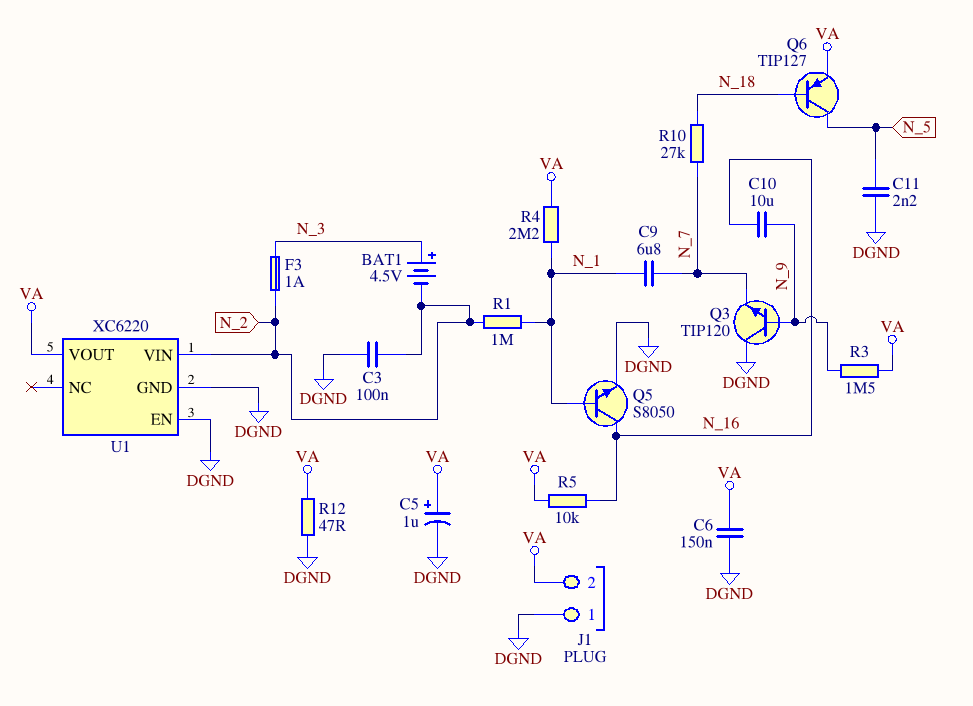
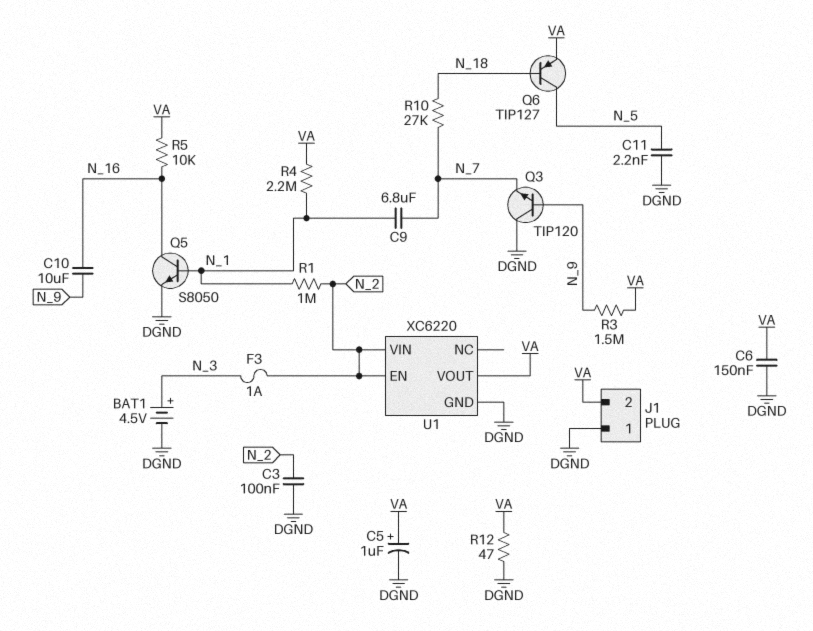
BAT1: 4.5V (plus N_3, minus N_2) -> 4.5V (plus N_3, minus DGND)
U1 pin EN: DGND -> N_2

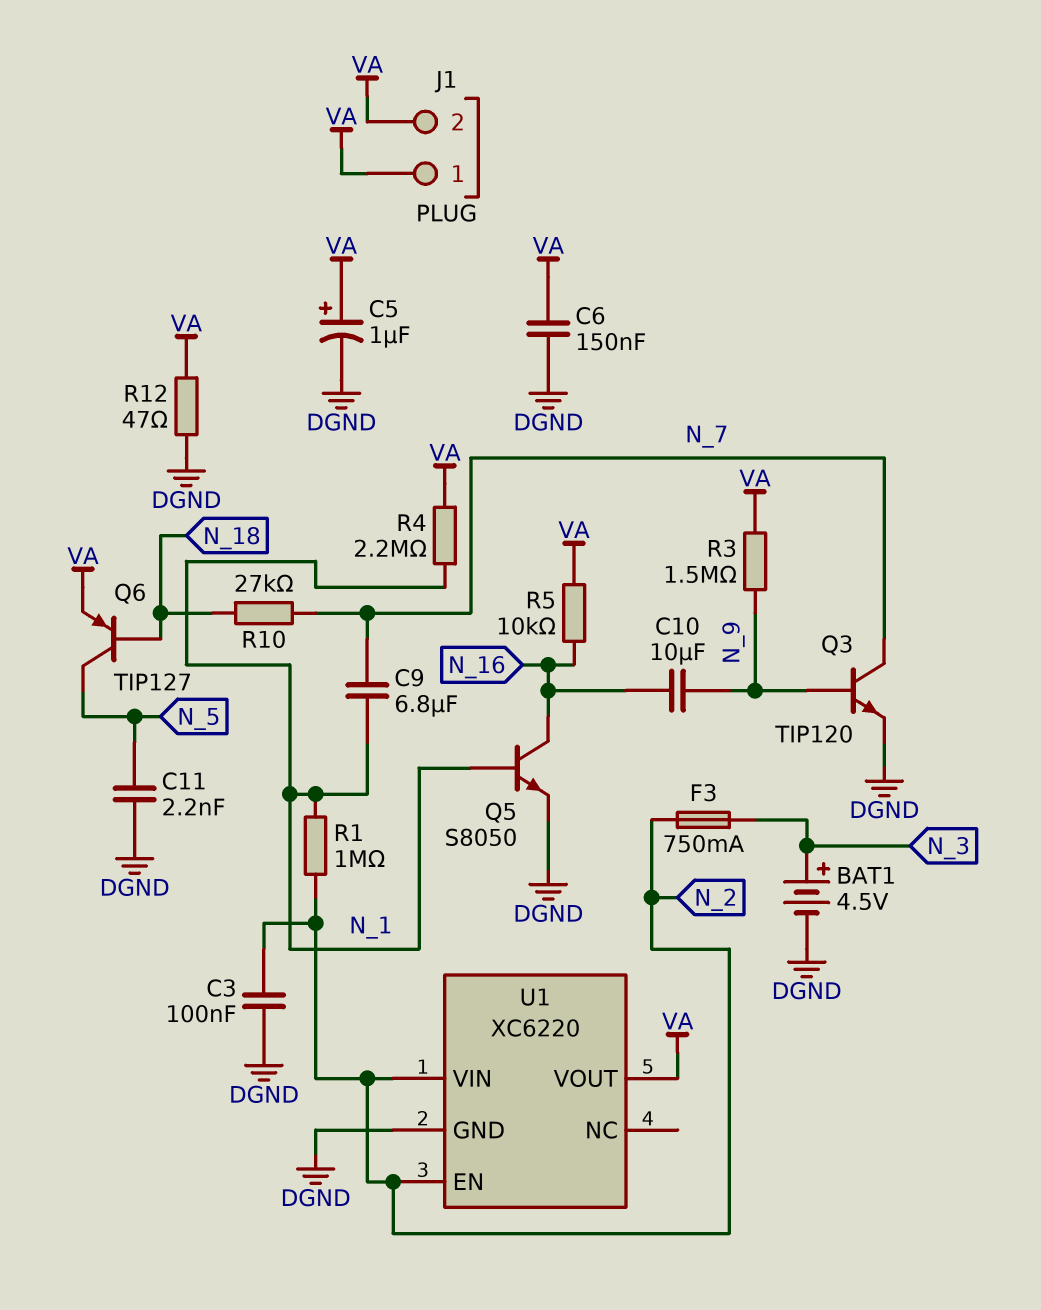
F3: 1A (N_2, N_3) -> 750mA (N_2, N_3)
J1 pin 1: DGND -> VA
Q3: NPN TIP120 (B N_9, C DGND, E N_7) -> NPN TIP120 (B N_9, C N_7, E DGND)

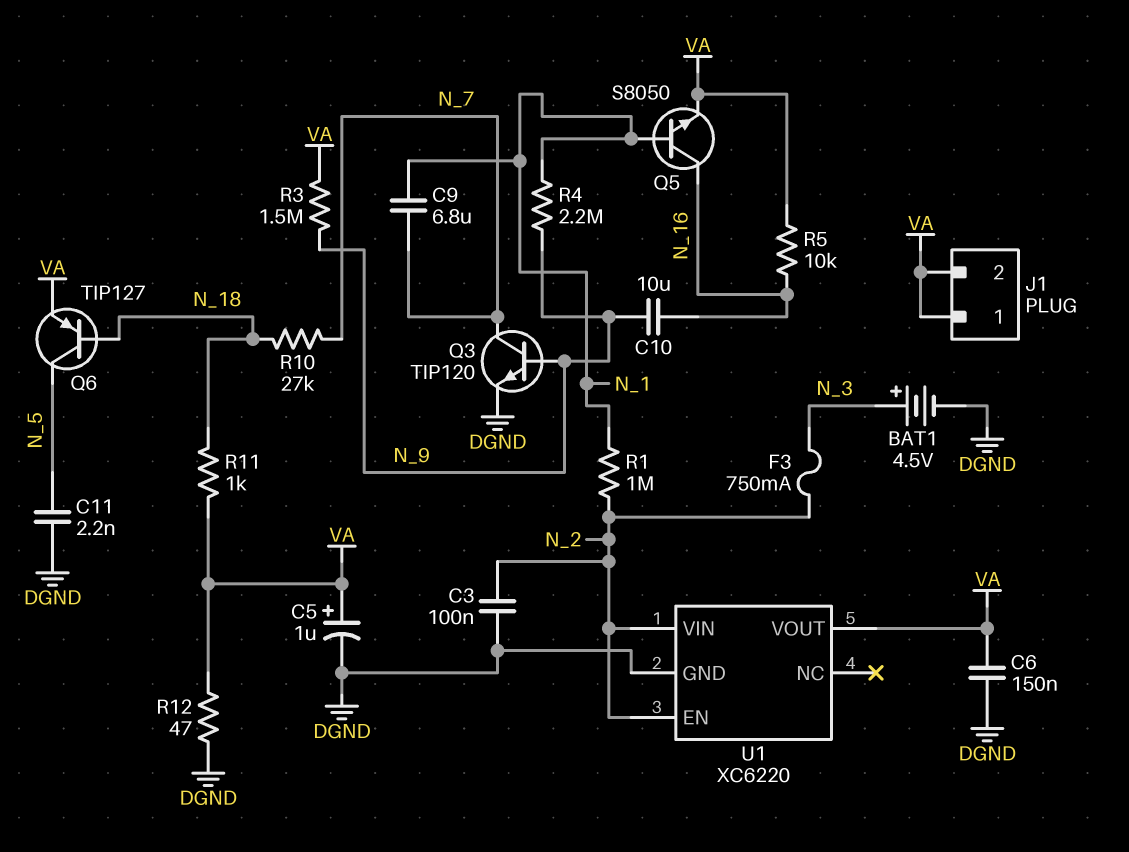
Q5: NPN S8050 (B N_1, C N_16, E DGND) -> NPN S8050 (B N_1, C N_16, E VA)
R4: 2.2M (N_1, VA) -> 2.2M (N_1, N_9)
R11: none -> 1k (N_18, VA)

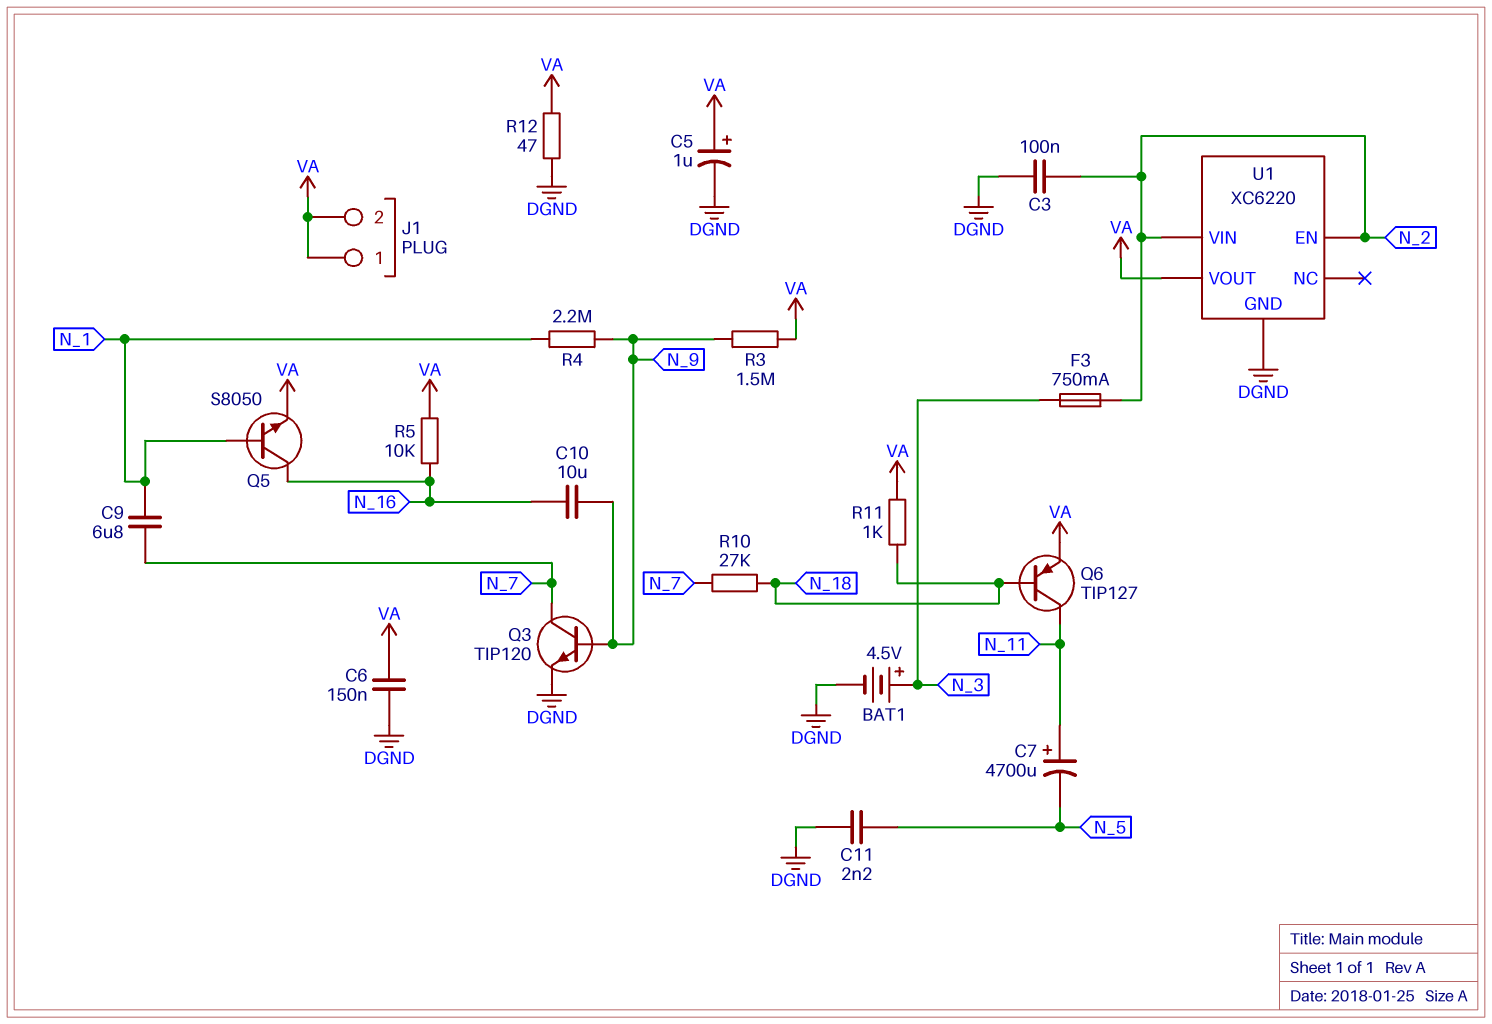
C7: none -> 4700uF (plus N_11, minus N_5)
Q6: PNP TIP127 (B N_18, C N_5, E VA) -> PNP TIP127 (B N_18, C N_11, E VA)
R1: 1M (N_1, N_2) -> none

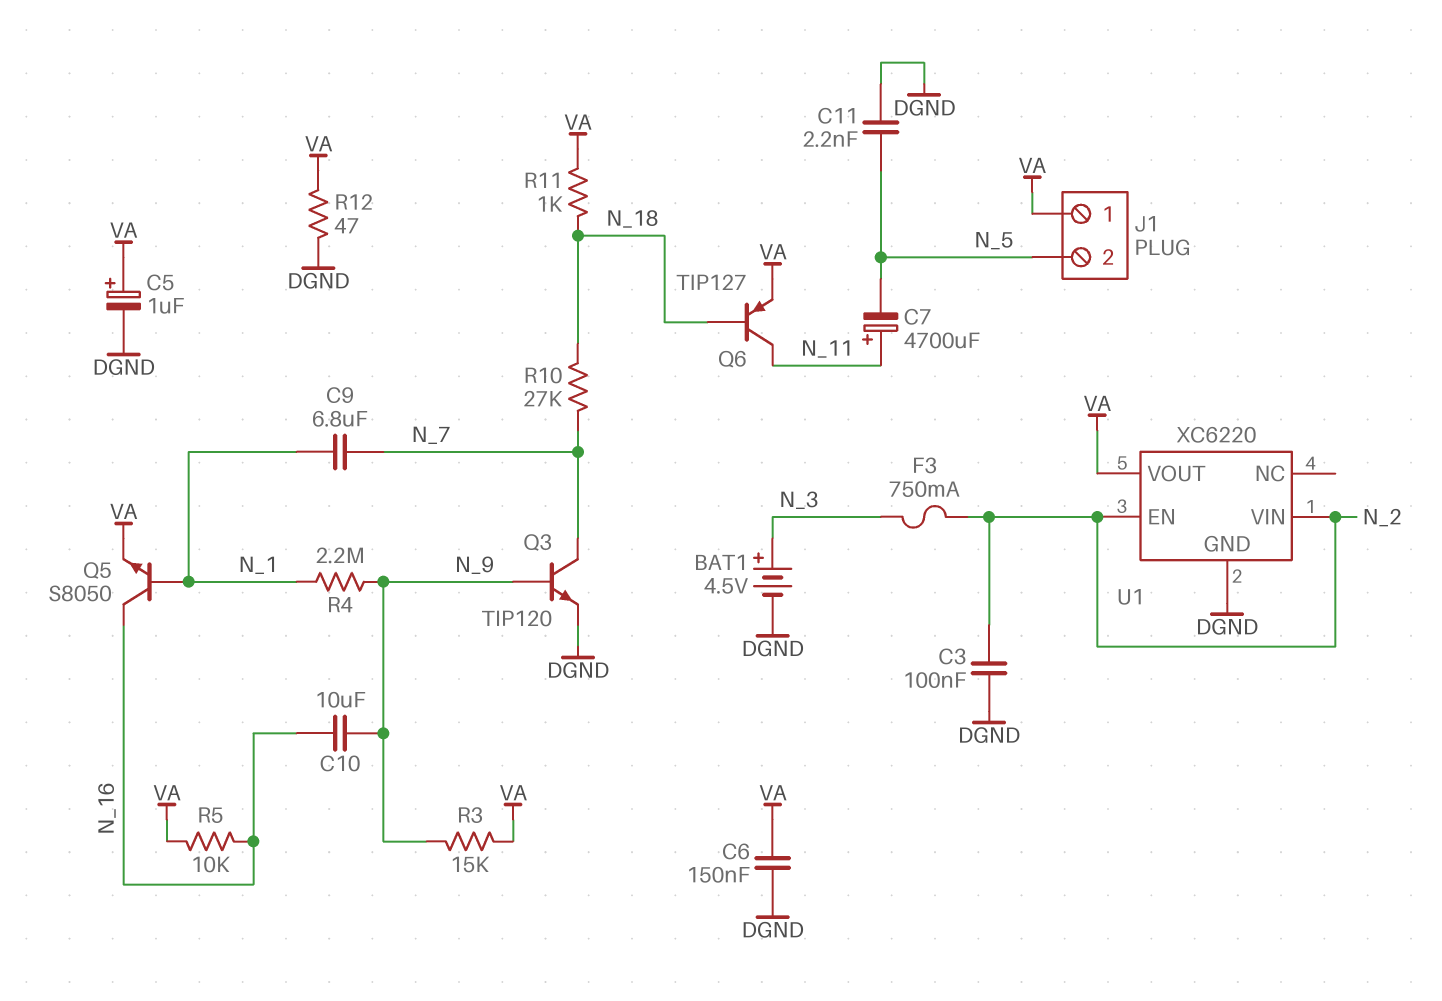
J1 pin 2: VA -> N_5
R3: 1.5M (N_9, VA) -> 15k (N_9, VA)

